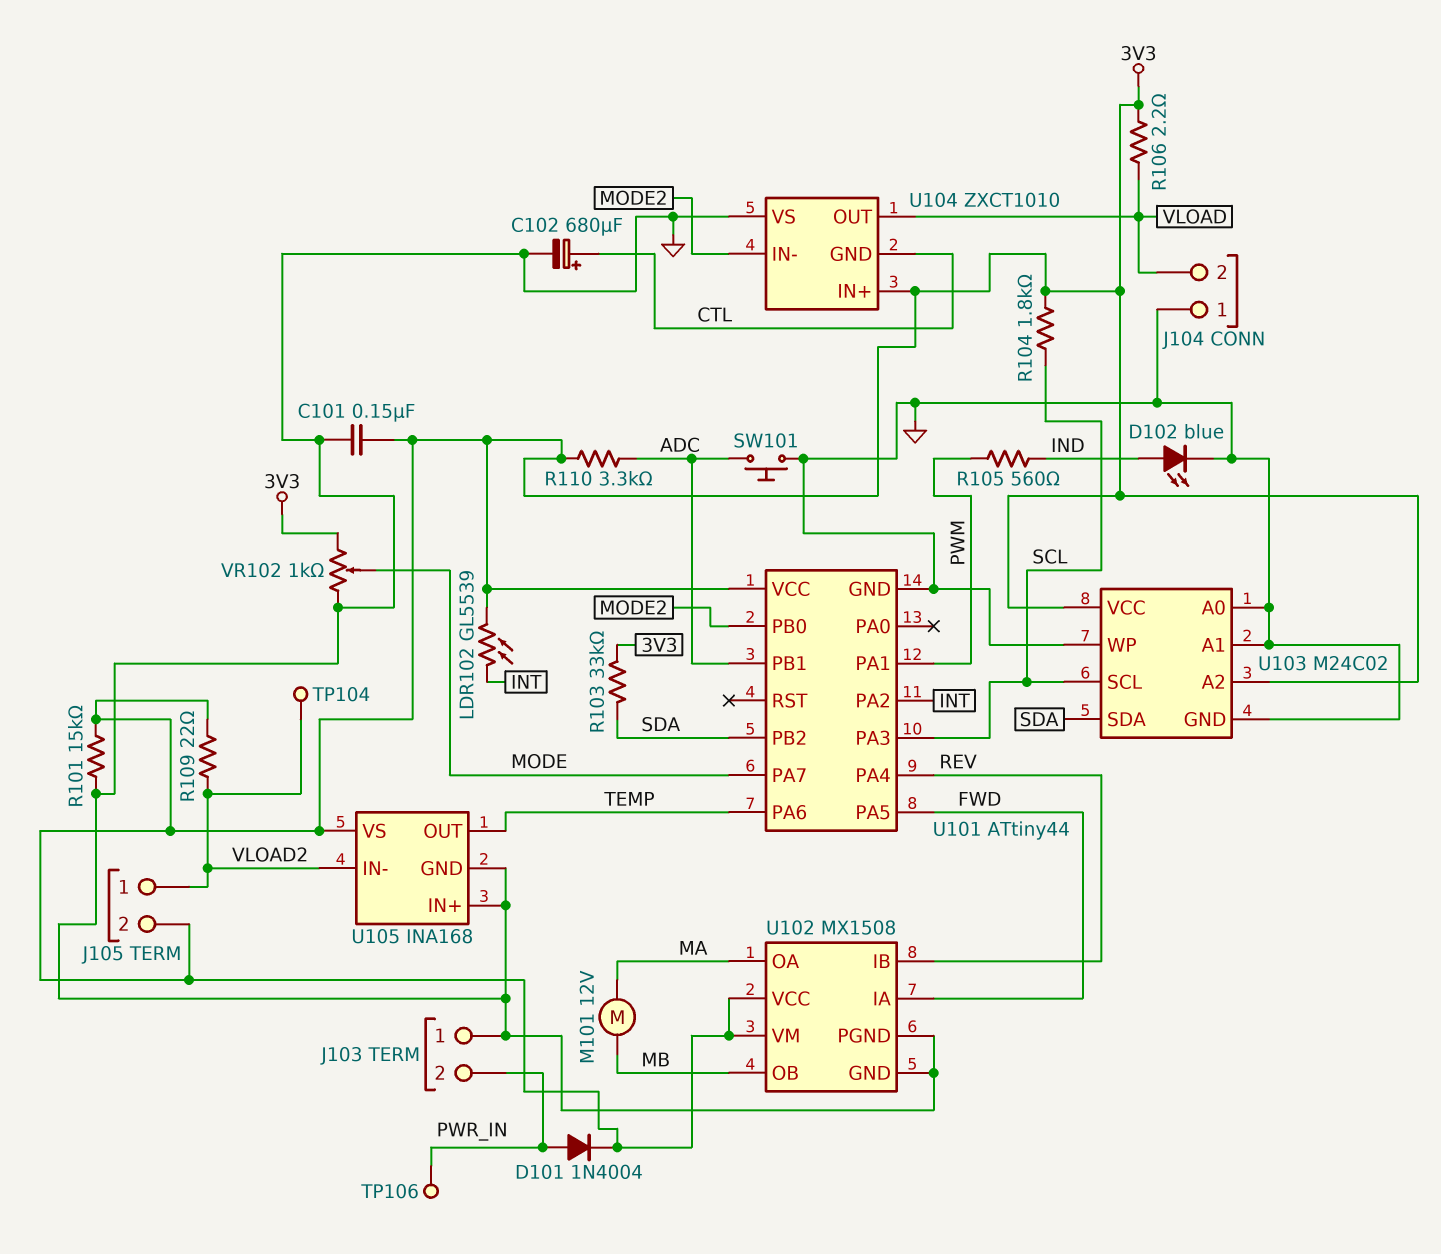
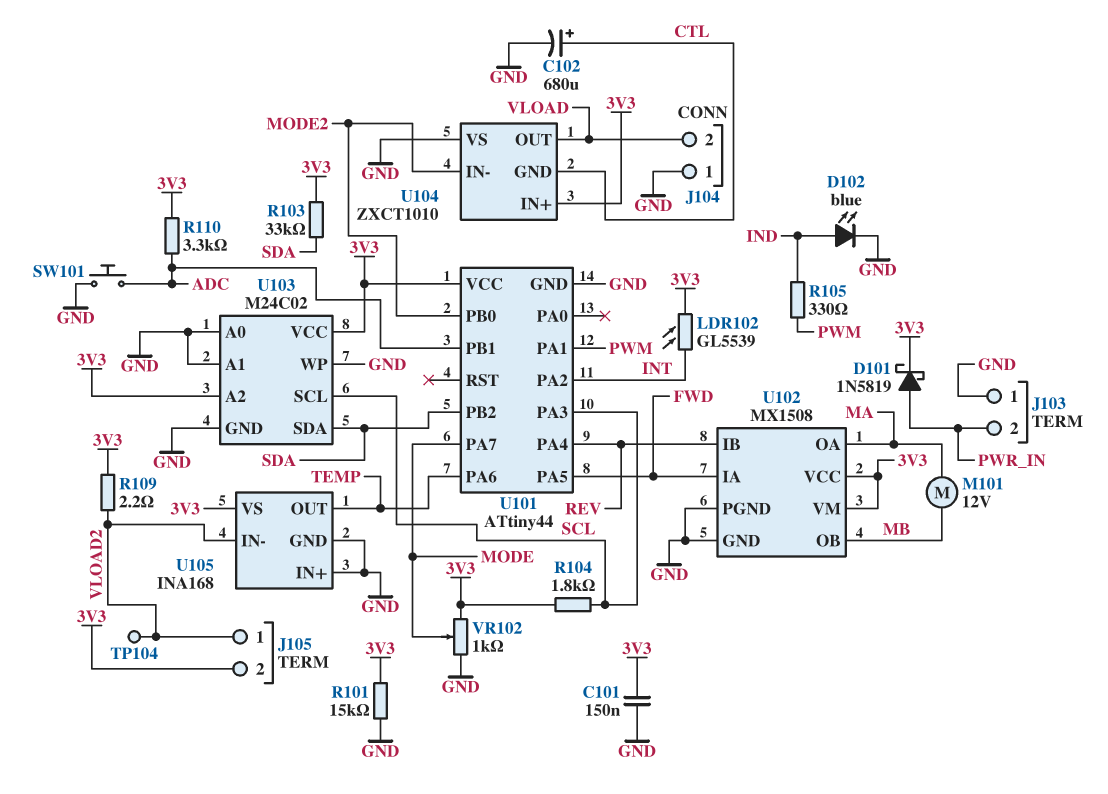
D101: diode 1N4004 (A PWR_IN, K 3V3) -> schottky 1N5819 (A PWR_IN, K 3V3)
R105: 560 (IND, PWM) -> 330 (IND, PWM)
R106: 2.2 (3V3, VLOAD) -> none
R109: 22 (3V3, VLOAD2) -> 2.2 (3V3, VLOAD2)
TP106: test point (PWR_IN) -> none

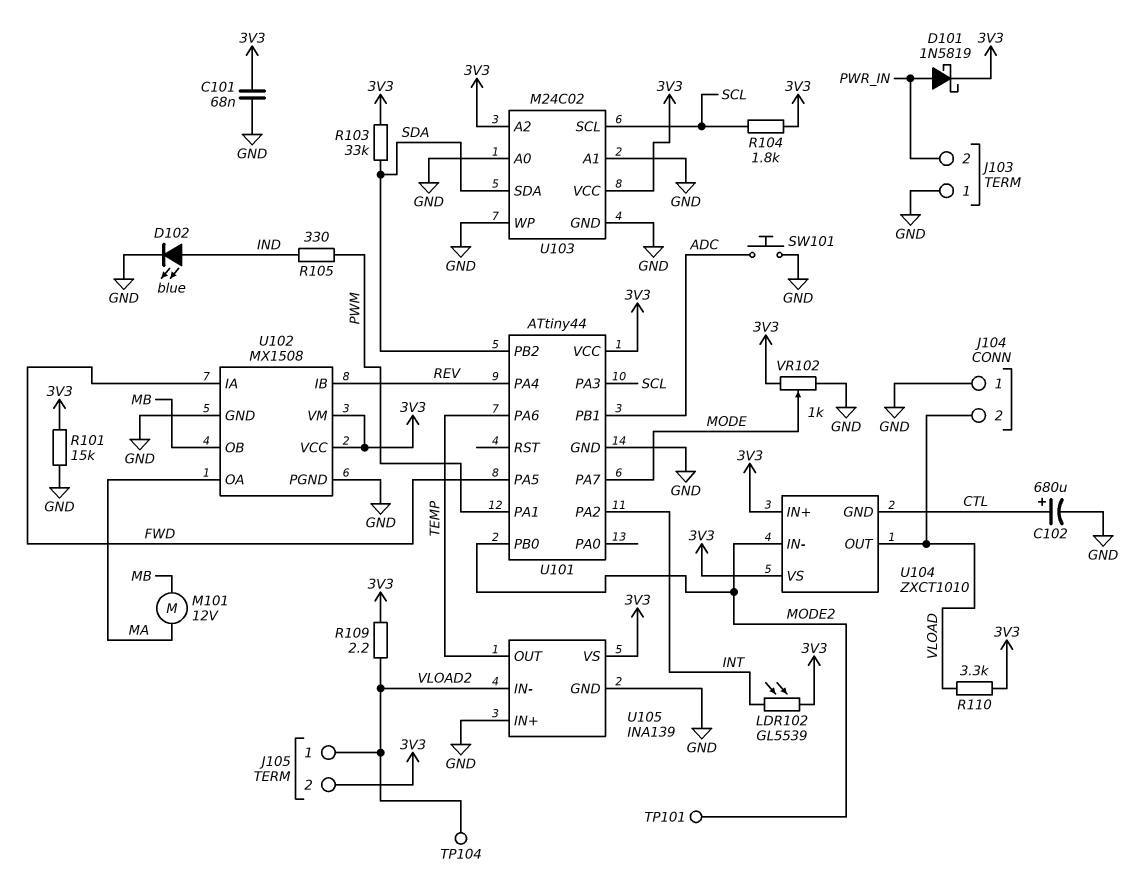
C101: 150nF (3V3, GND) -> 68nF (3V3, GND)
R110: 3.3k (3V3, ADC) -> 3.3k (3V3, VLOAD)
TP101: none -> test point (MODE2)
U104 pin VS: GND -> 3V3
U105: INA168 -> INA139

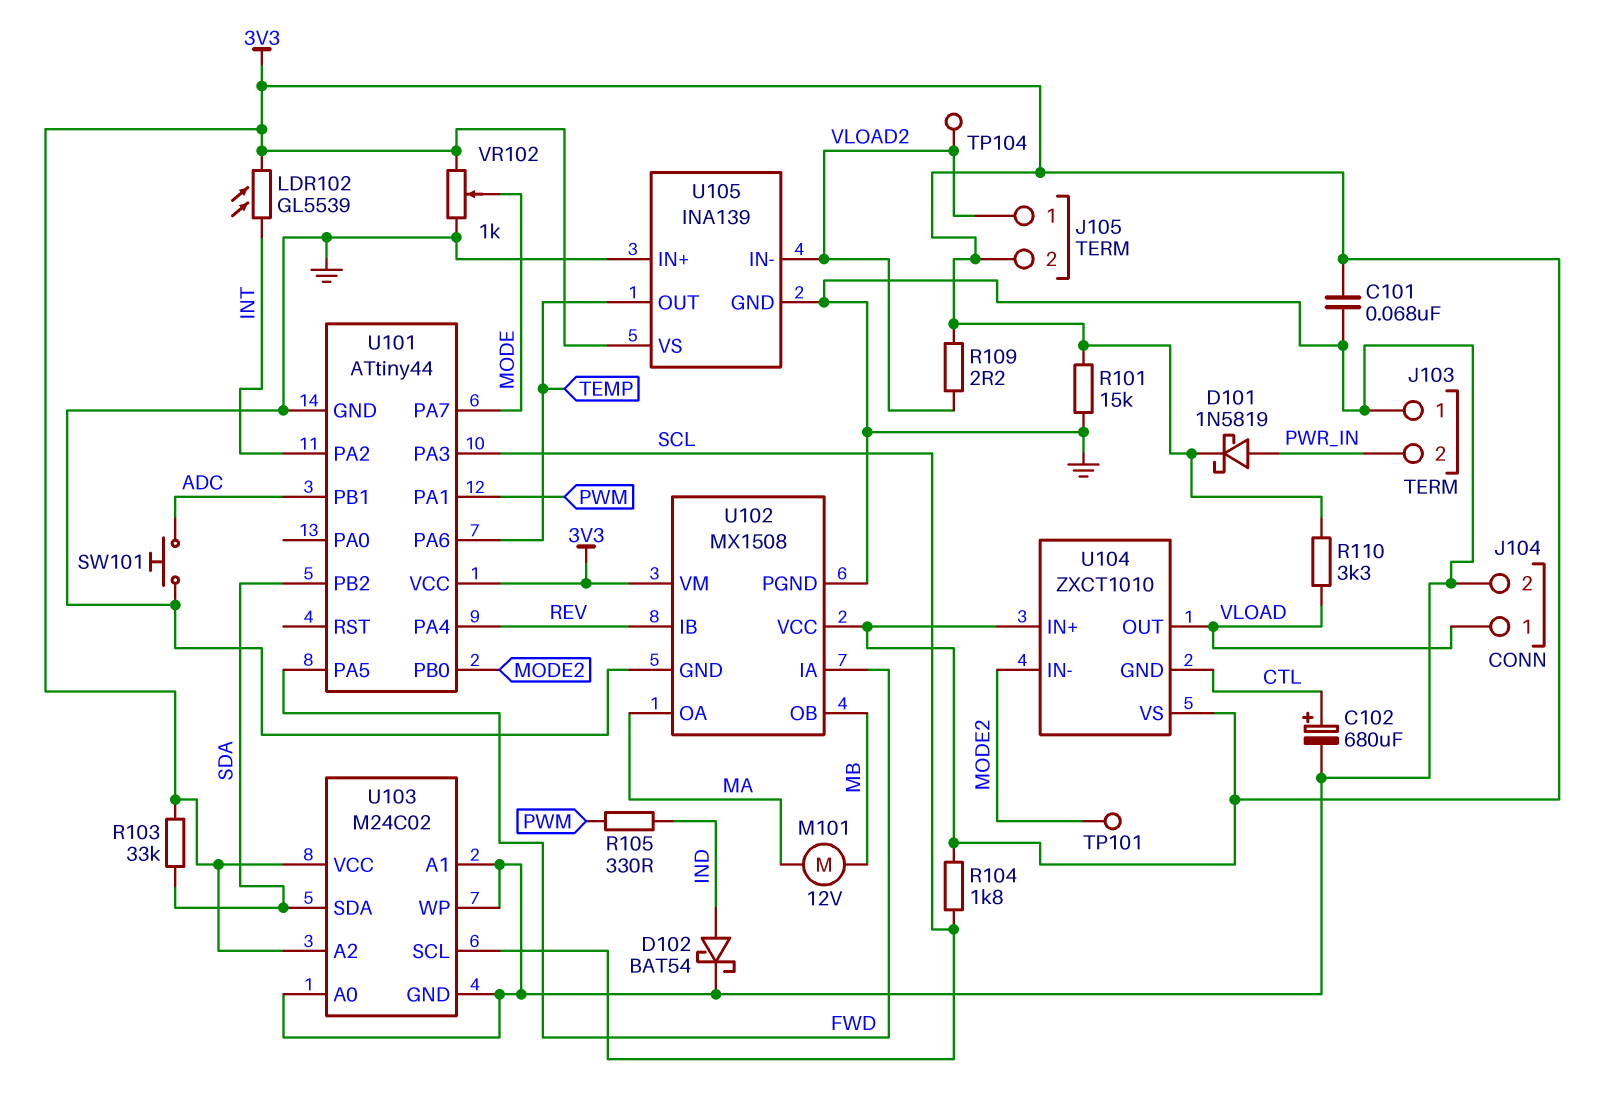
D102: LED blue (A IND, K GND) -> schottky BAT54 (A IND, K GND)
J104 pin 1: GND -> VLOAD
J104 pin 2: VLOAD -> GND

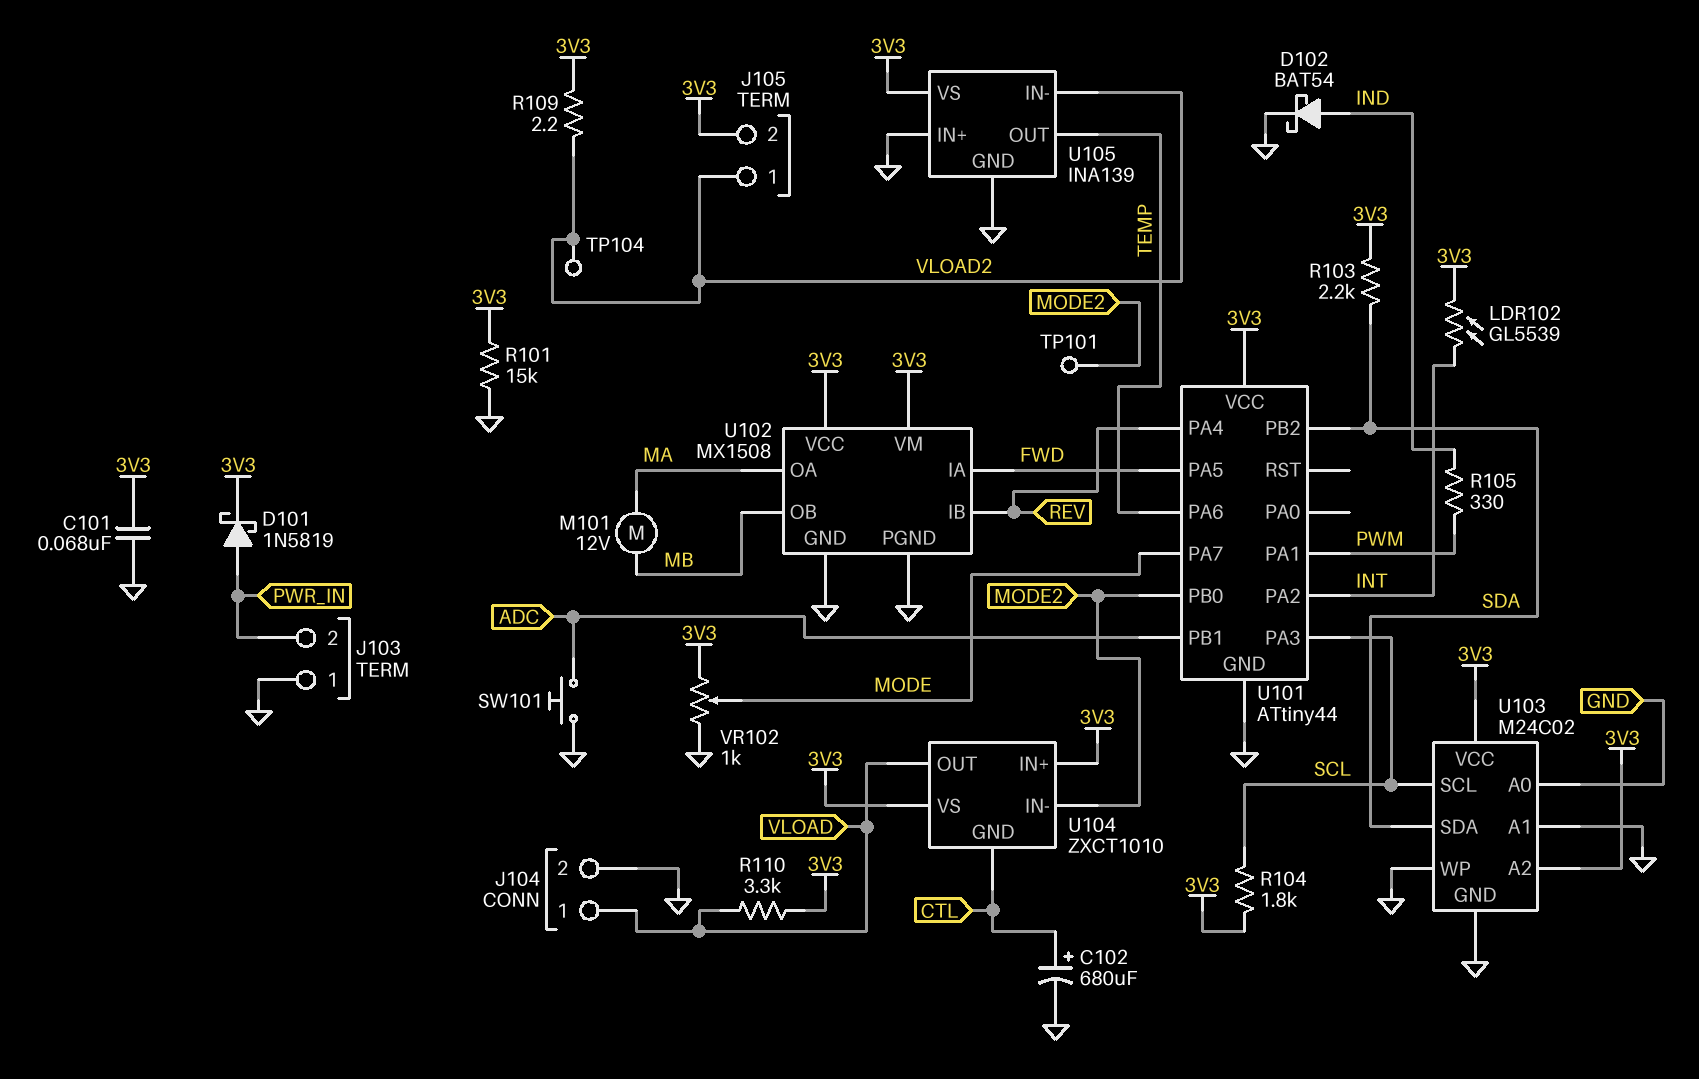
R103: 33k (3V3, SDA) -> 2.2k (3V3, SDA)

